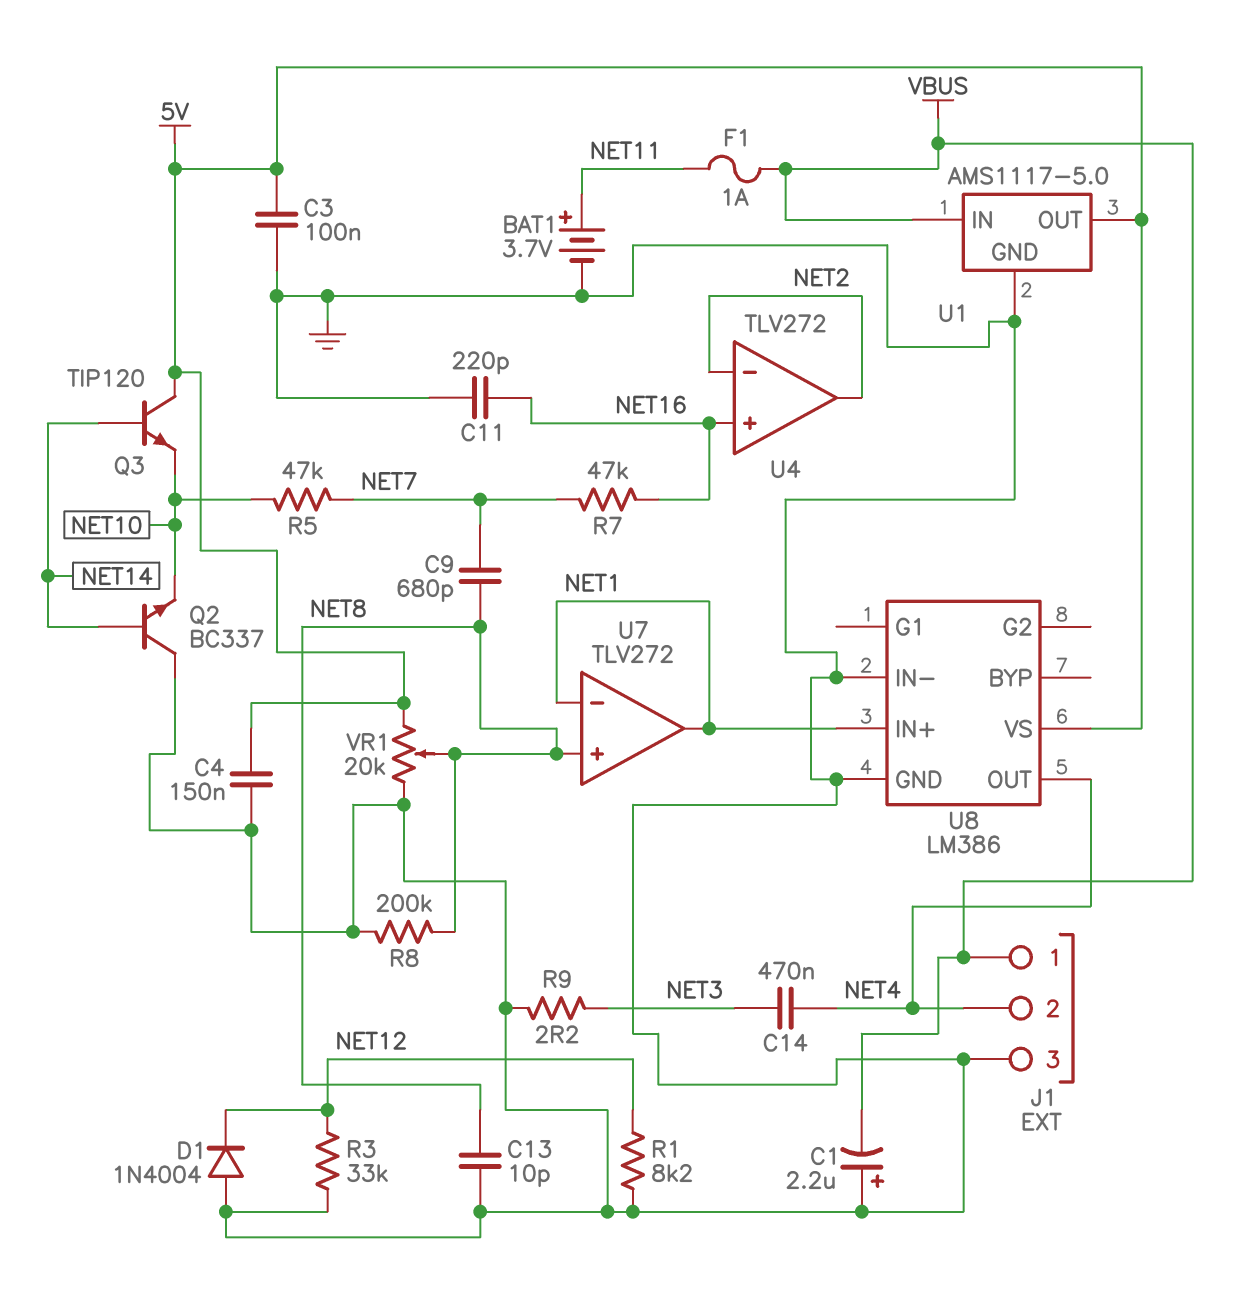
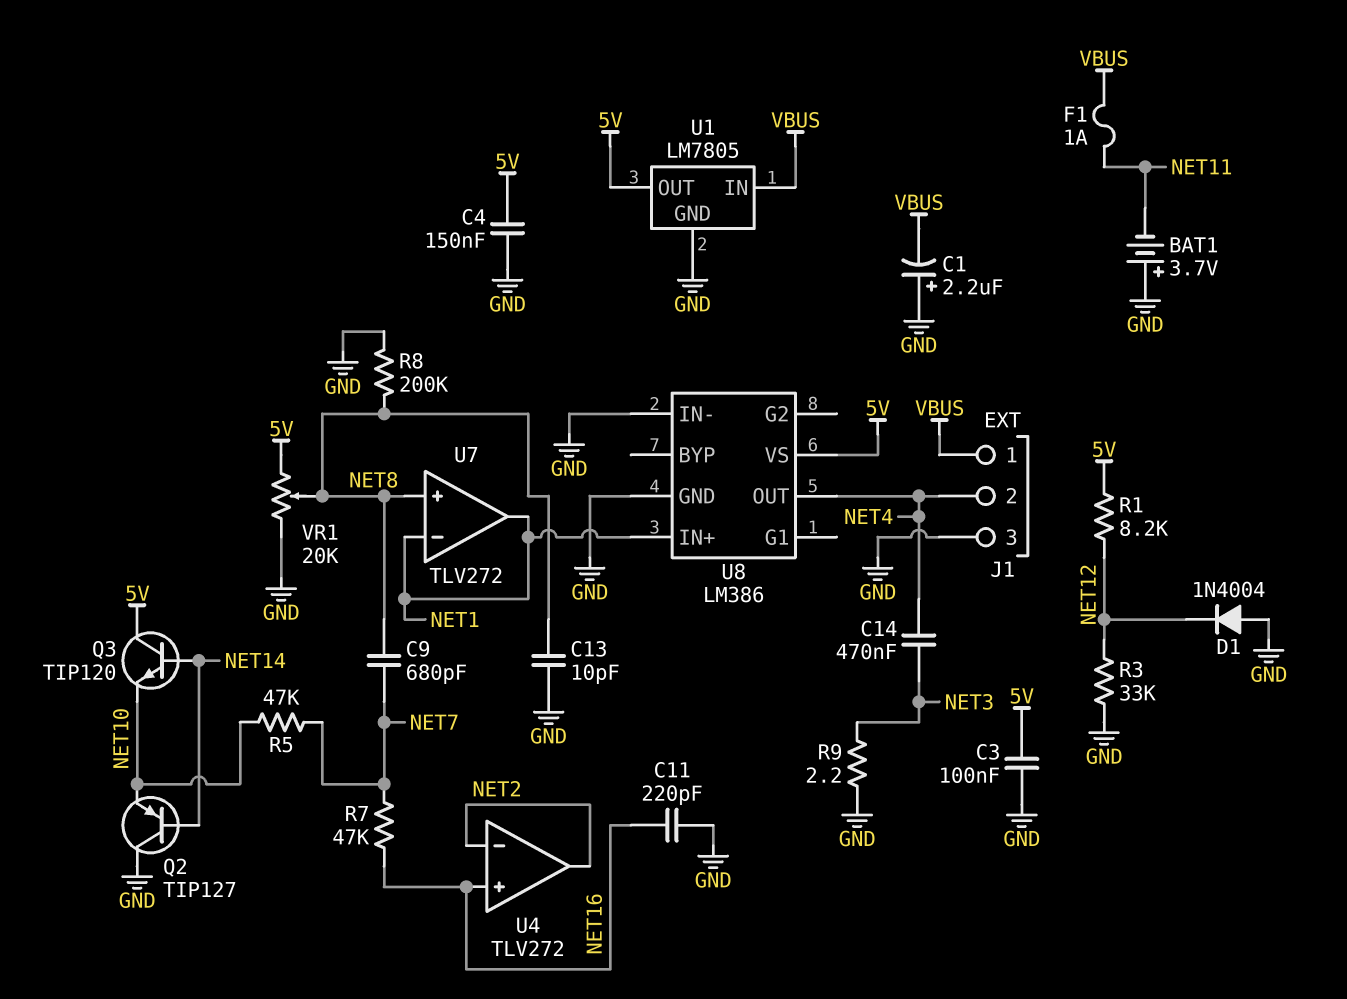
BAT1: 3.7V (plus NET11, minus GND) -> 3.7V (plus GND, minus NET11)
Q2: NPN BC337 (B NET14, C GND, E NET10) -> PNP TIP127 (B NET14, C GND, E NET10)
R1: 8.2k (GND, NET12) -> 8.2k (5V, NET12)
U1: AMS1117-5.0 -> LM7805

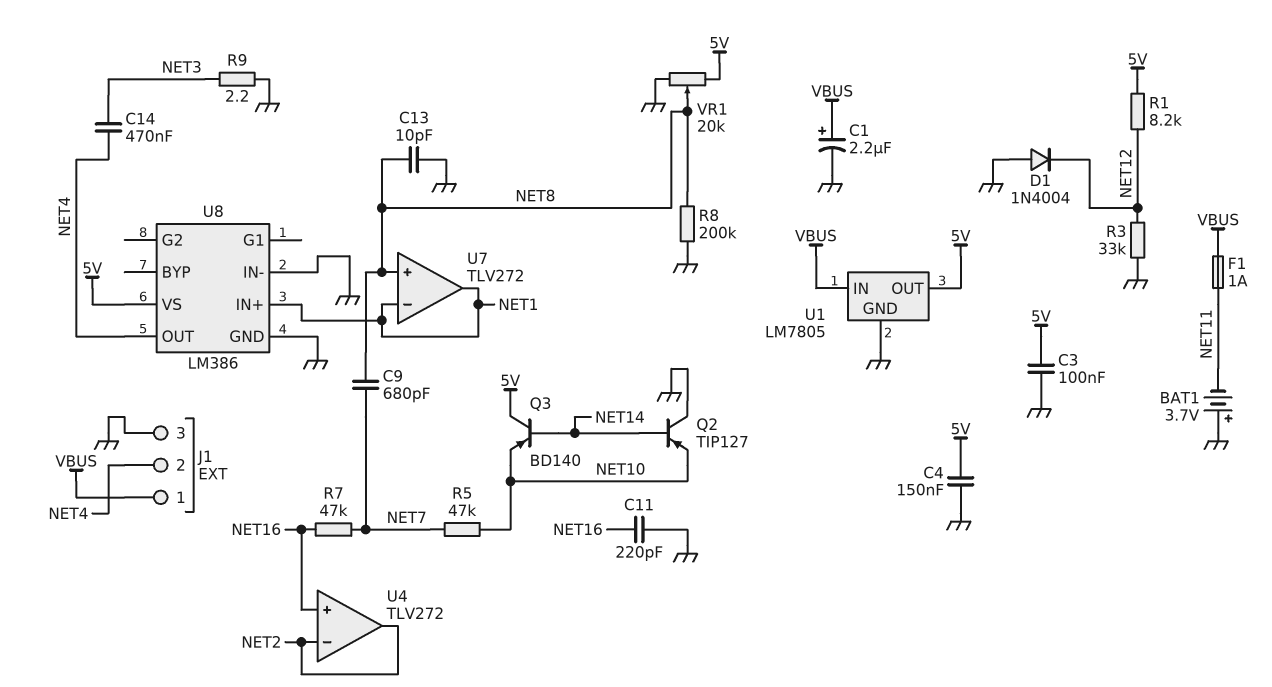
C1: 2.2uF (plus GND, minus VBUS) -> 2.2uF (plus VBUS, minus GND)
Q3: NPN TIP120 (B NET14, C 5V, E NET10) -> PNP BD140 (B NET14, C 5V, E NET10)

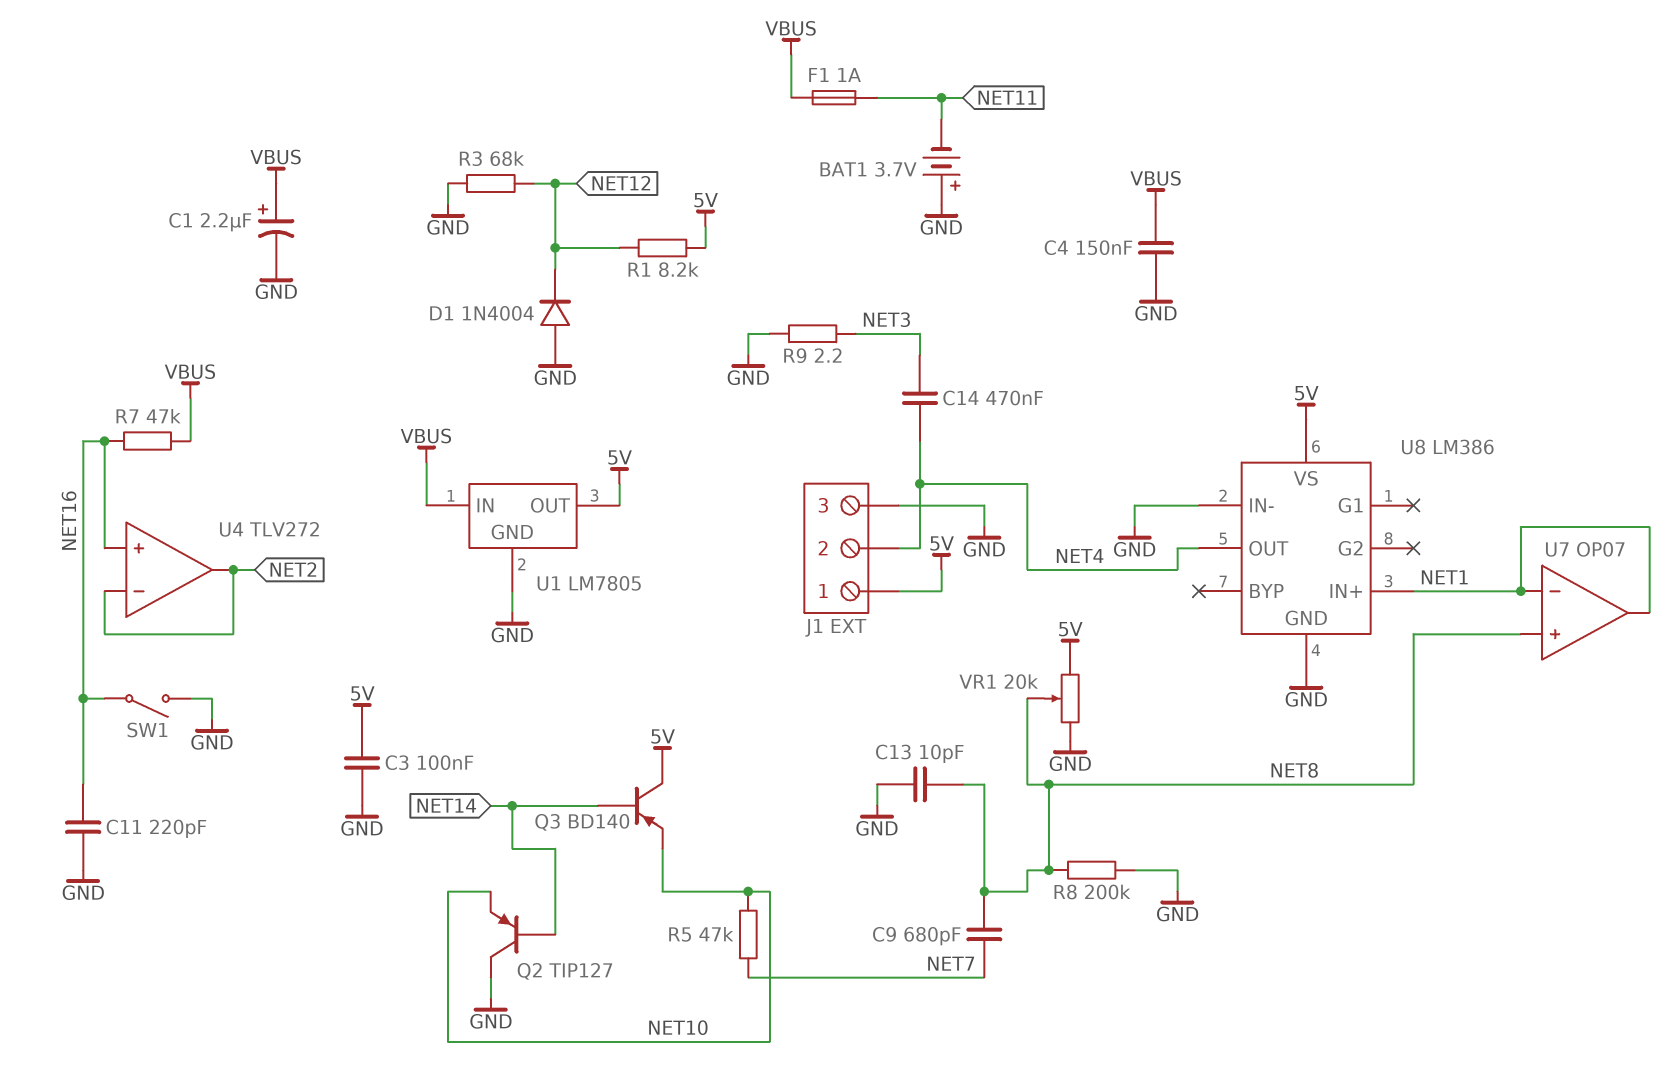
C4: 150nF (5V, GND) -> 150nF (GND, VBUS)
J1 pin 1: VBUS -> 5V
R3: 33k (GND, NET12) -> 68k (GND, NET12)
R7: 47k (NET7, NET16) -> 47k (NET16, VBUS)
SW1: none -> switch (GND, NET16)
U7: TLV272 -> OP07

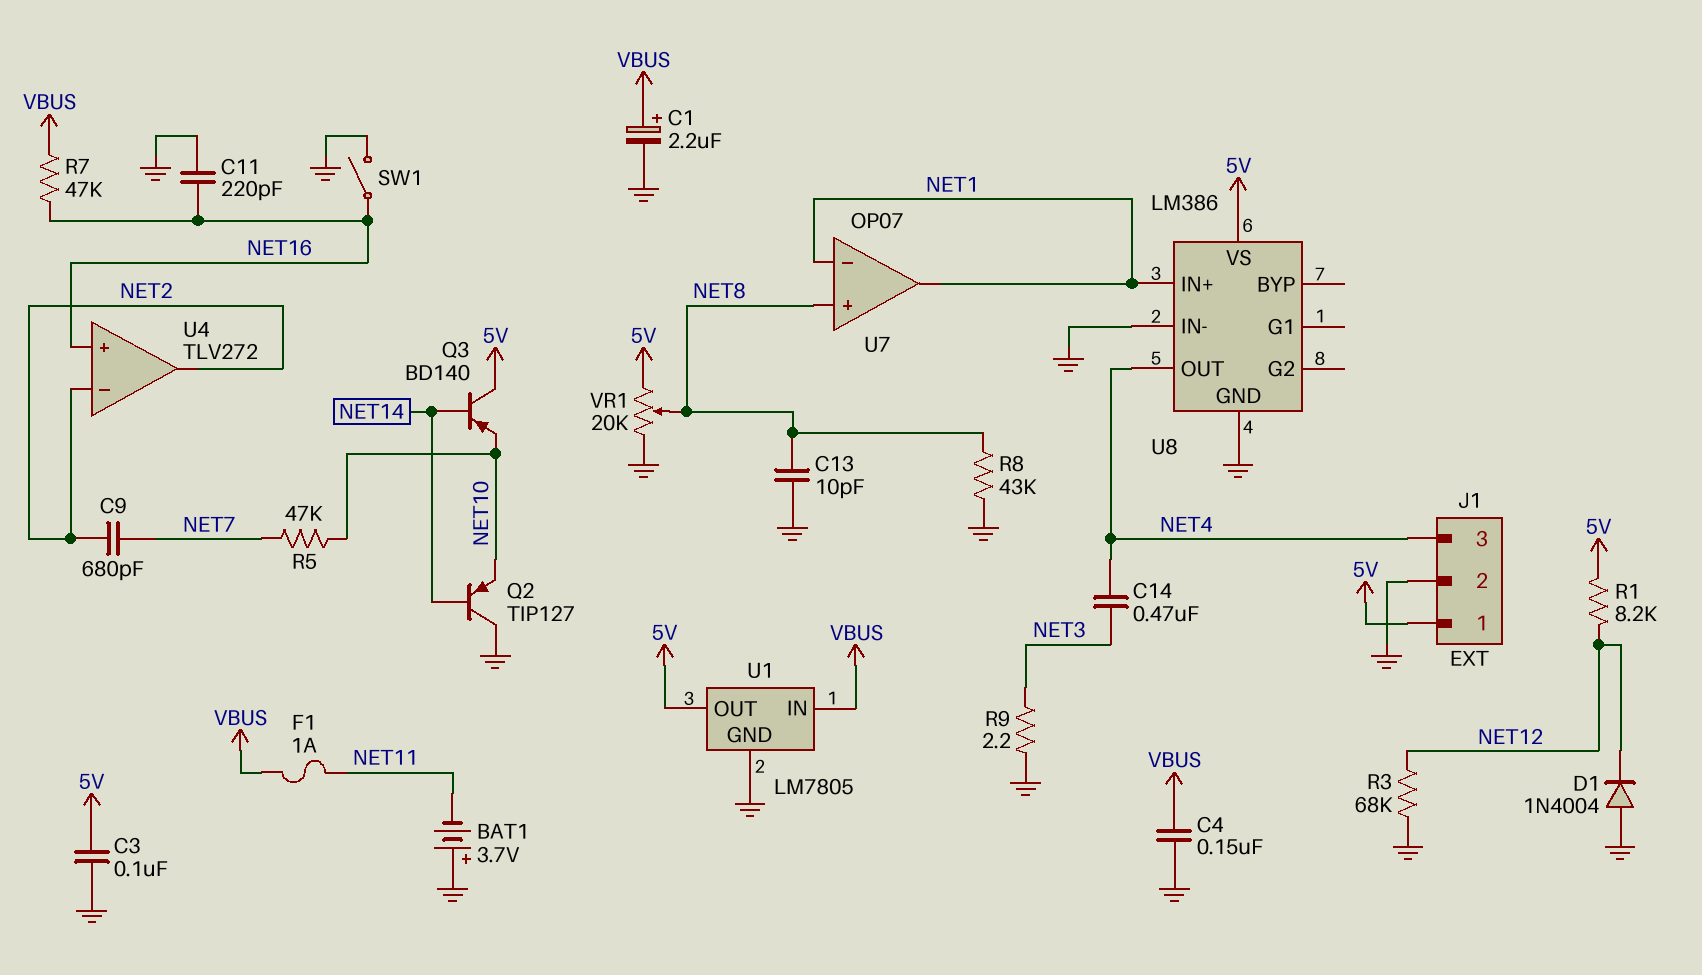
C9: 680pF (NET7, NET8) -> 680pF (NET2, NET7)
J1 pin 2: NET4 -> GND
J1 pin 3: GND -> NET4
R8: 200k (GND, NET8) -> 43k (GND, NET8)

